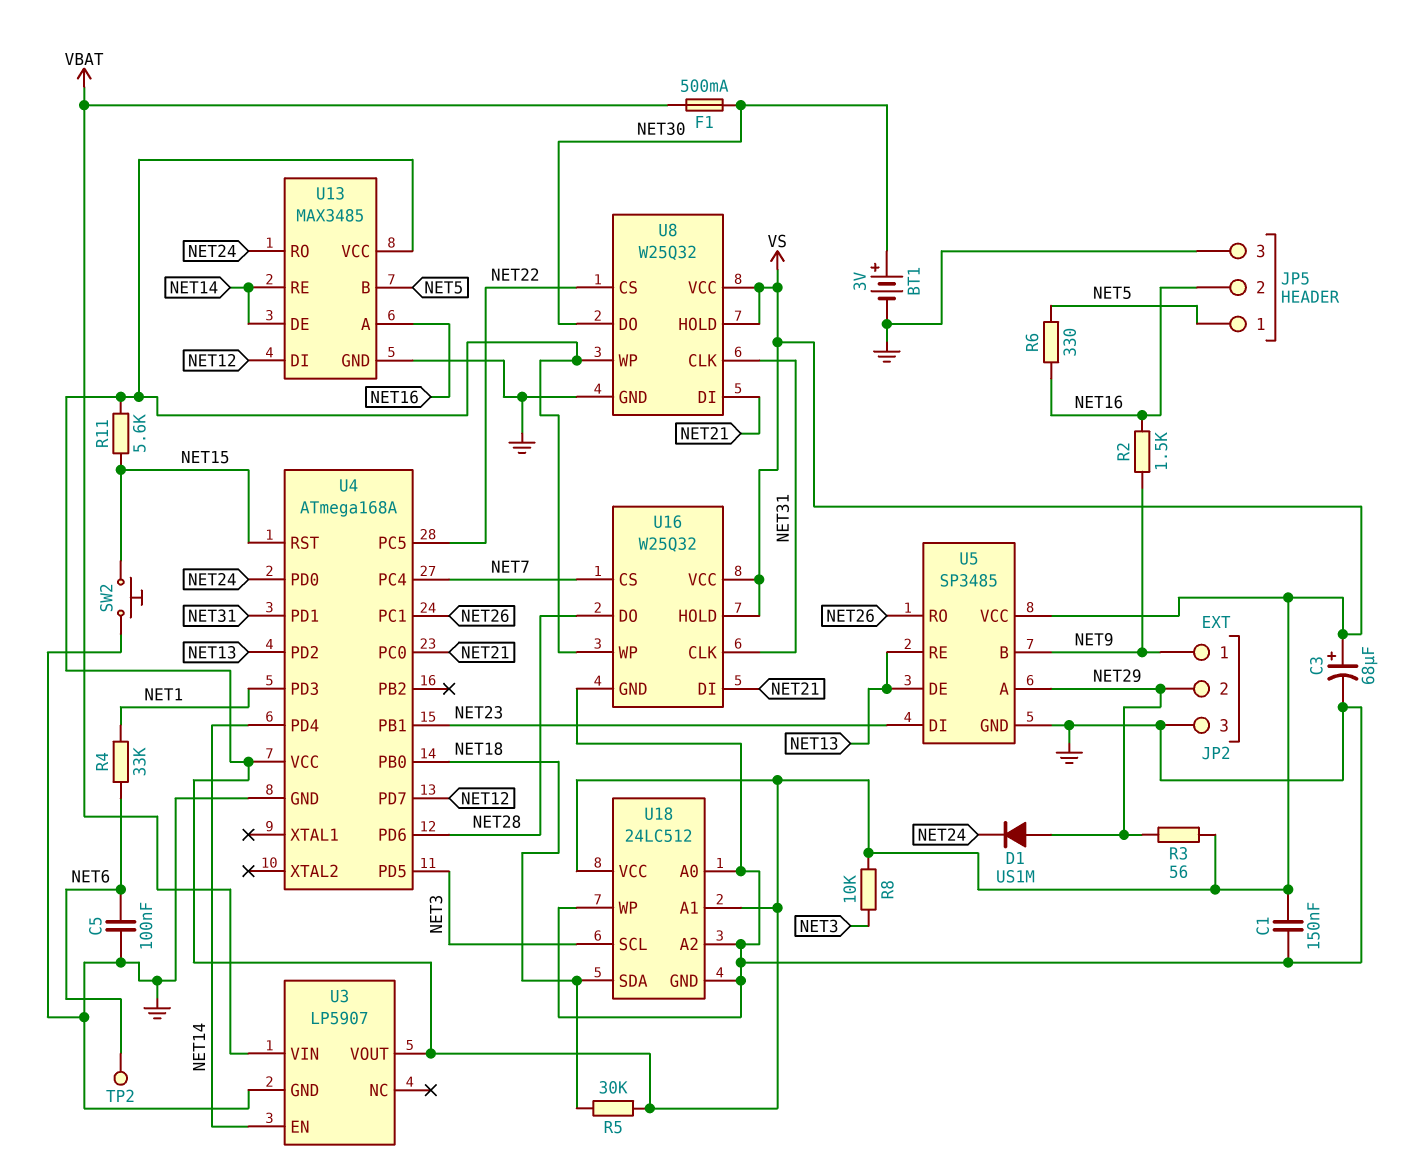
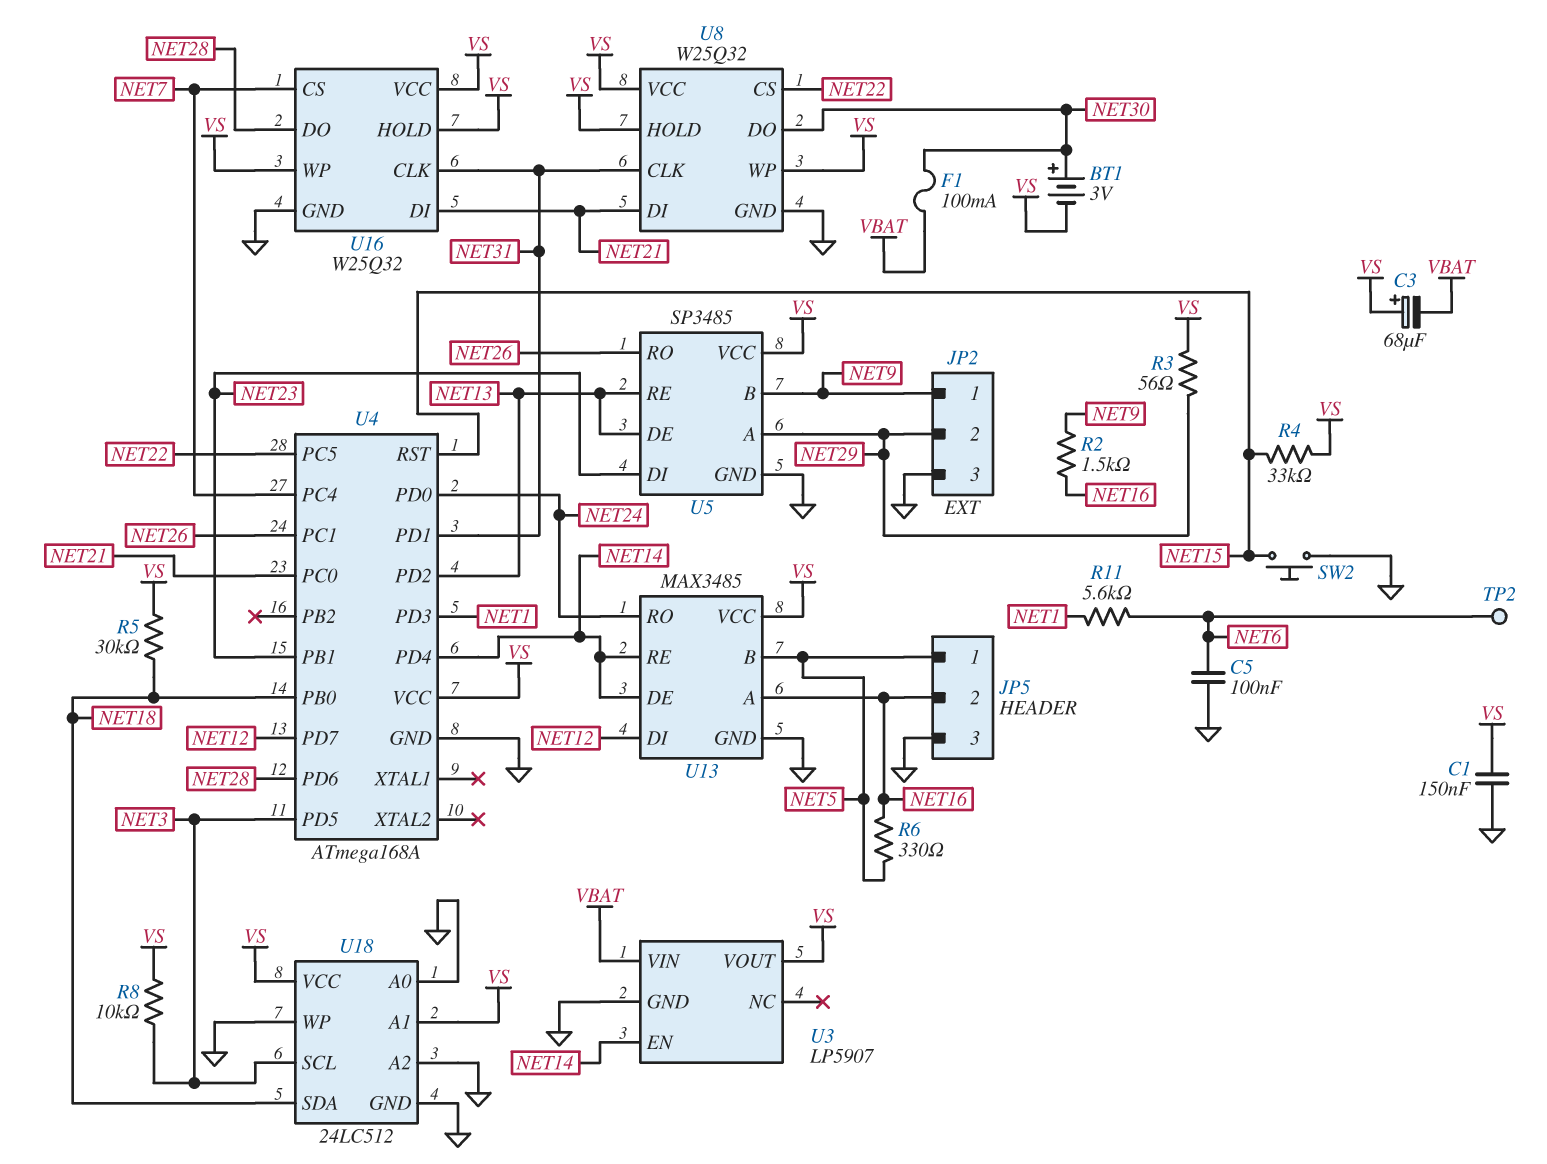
BT1: 3V (plus NET30, minus GND) -> 3V (plus NET30, minus VS)
C3: 68uF (plus VS, minus GND) -> 68uF (plus VS, minus VBAT)
D1: diode US1M (A NET29, K NET24) -> none
F1: 500mA (NET30, VBAT) -> 100mA (NET30, VBAT)
R4: 33k (NET1, NET6) -> 33k (NET15, VS)
R11: 5.6k (NET15, VS) -> 5.6k (NET1, NET6)

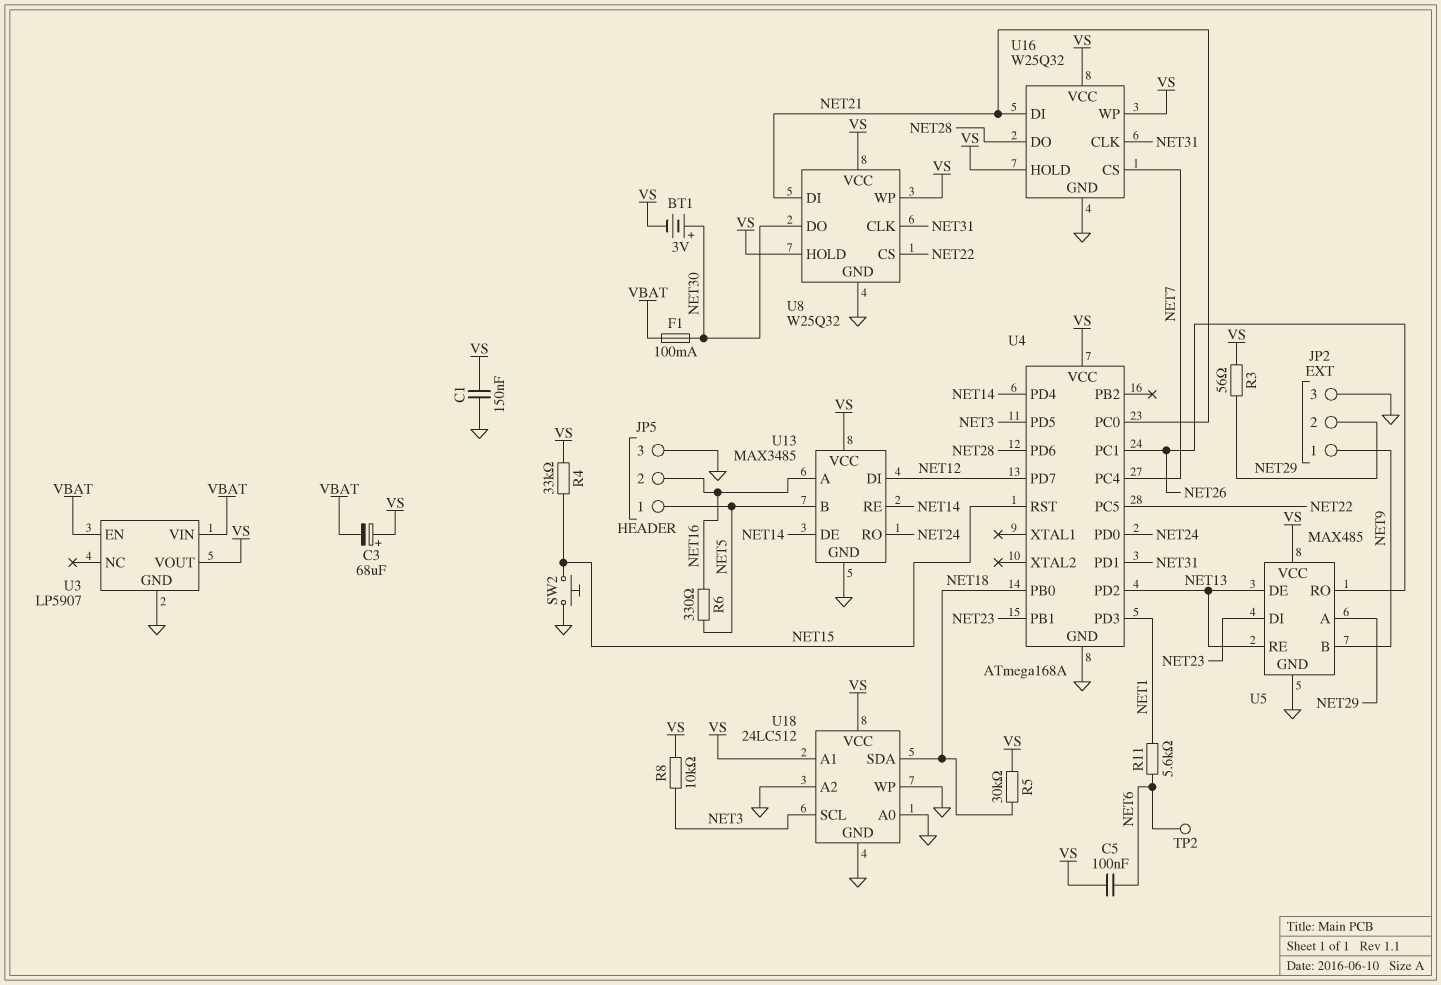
C5: 100nF (GND, NET6) -> 100nF (NET6, VS)
R2: 1.5k (NET9, NET16) -> none
U3 pin EN: NET14 -> VBAT
U5: SP3485 -> MAX485

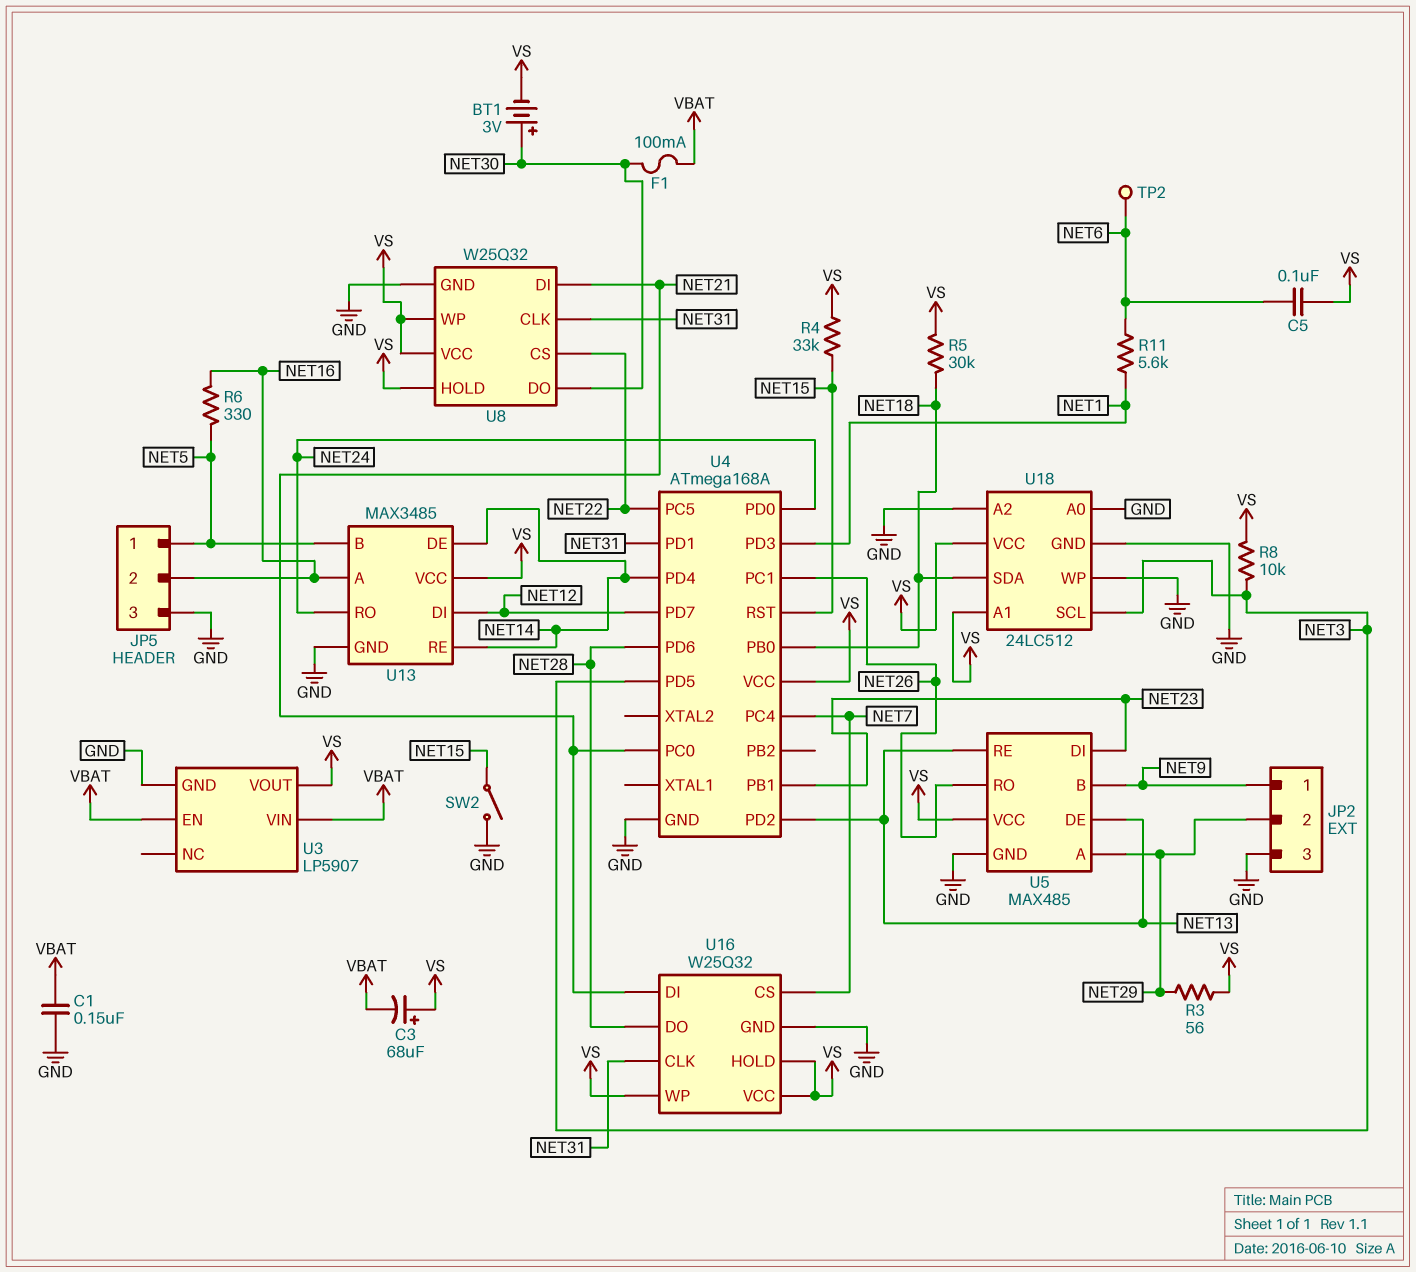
C1: 150nF (GND, VS) -> 150nF (GND, VBAT)
SW2: button (GND, NET15) -> switch (GND, NET15)

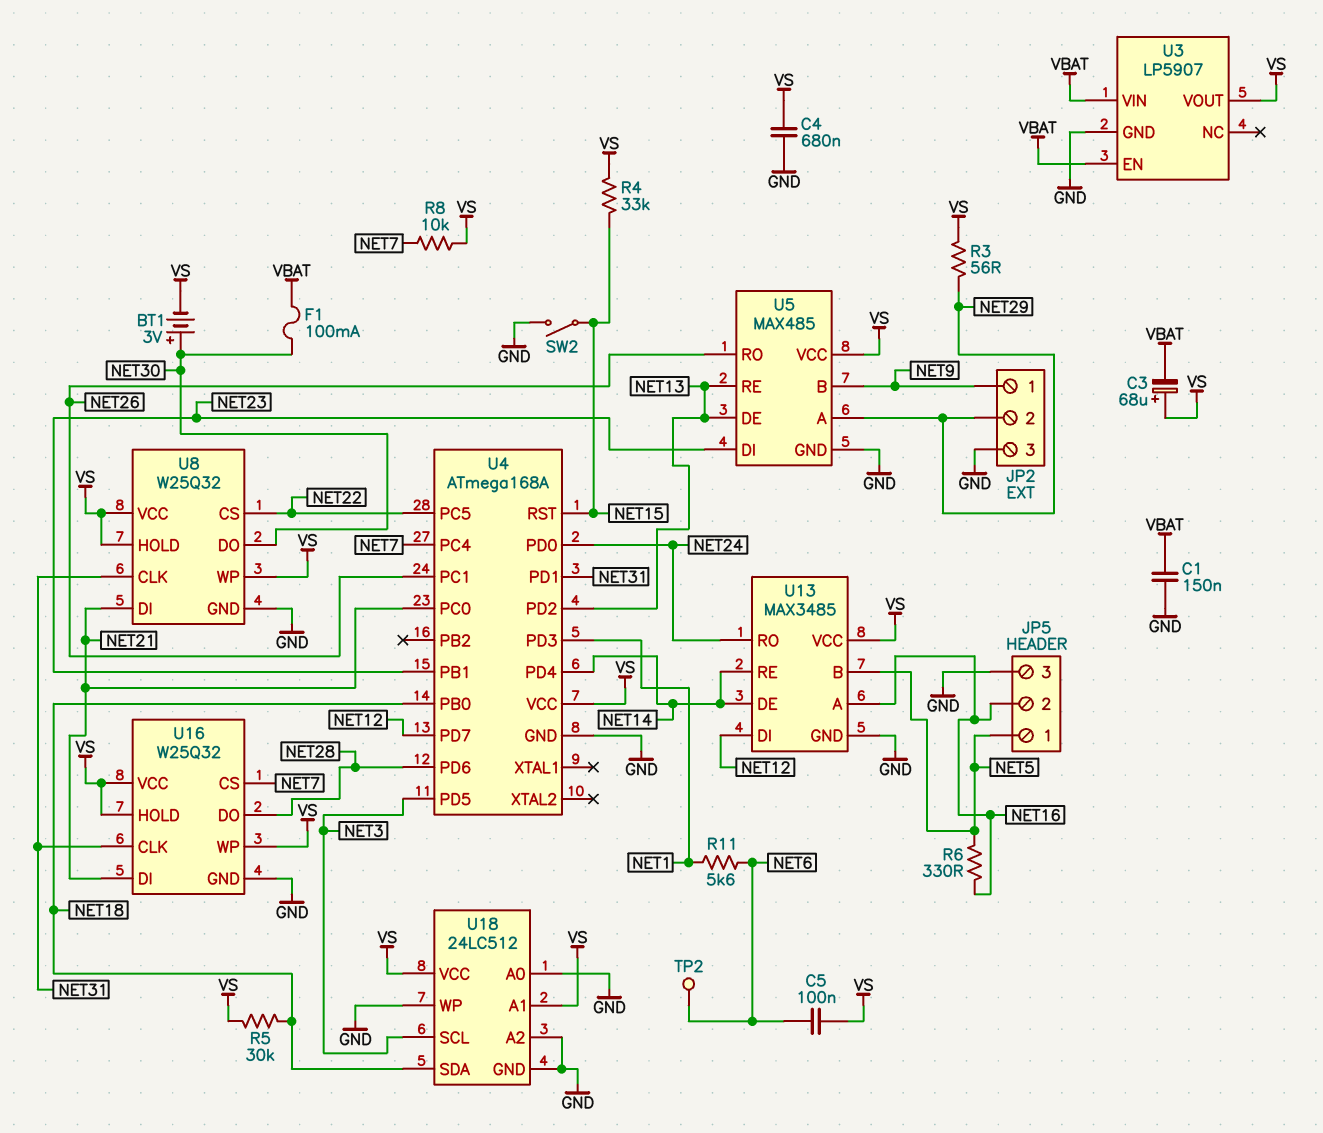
C4: none -> 680nF (GND, VS)
R8: 10k (NET3, VS) -> 10k (NET7, VS)

